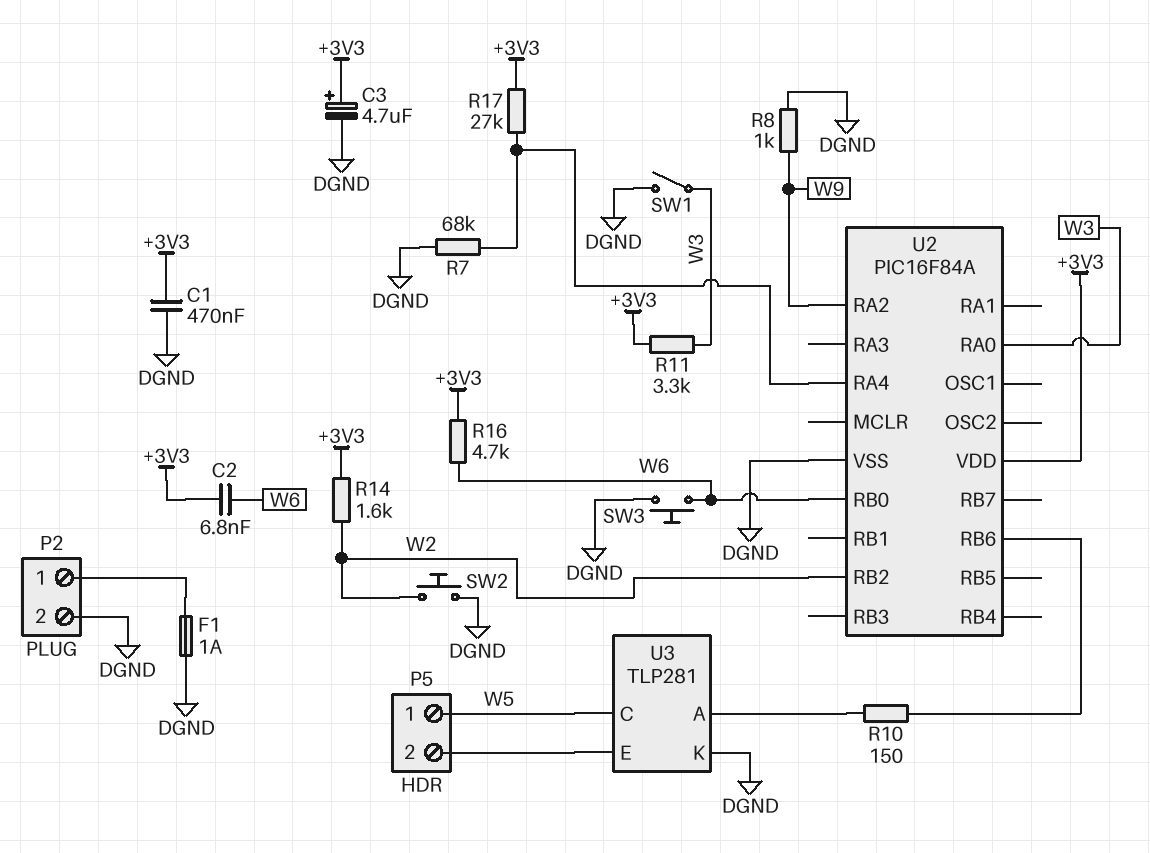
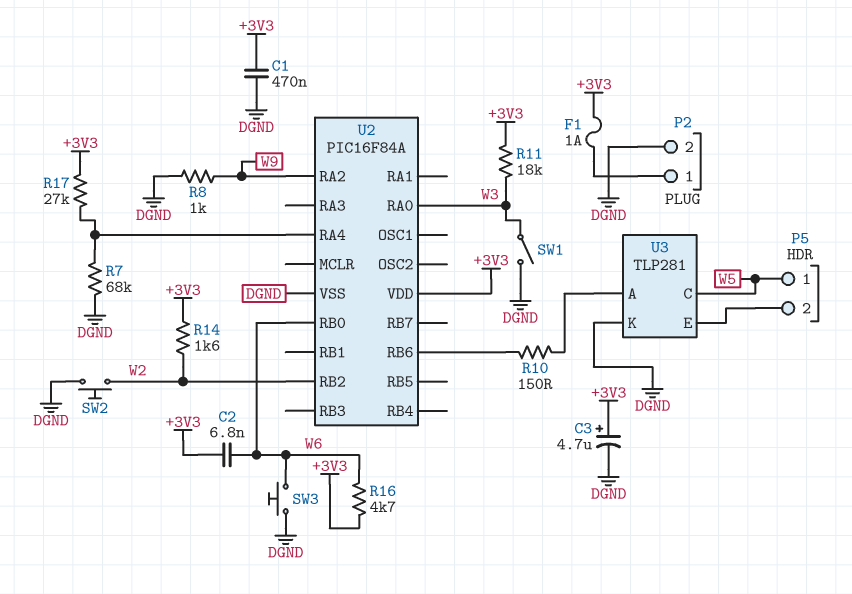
F1: 1A (DGND, P2/1) -> 1A (+3V3, P2/1)
R11: 3.3k (+3V3, W3) -> 18k (+3V3, W3)

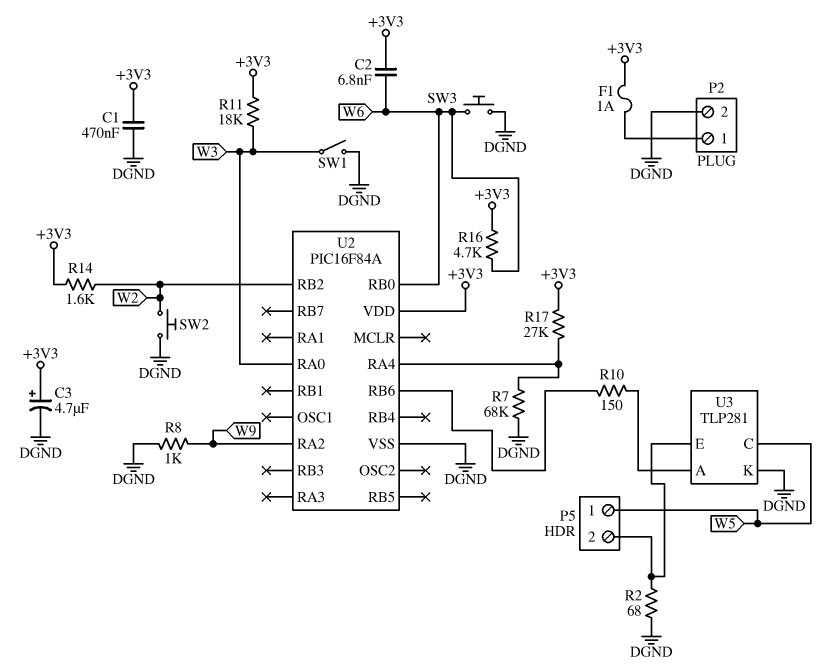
R2: none -> 68 (DGND, P5/2)

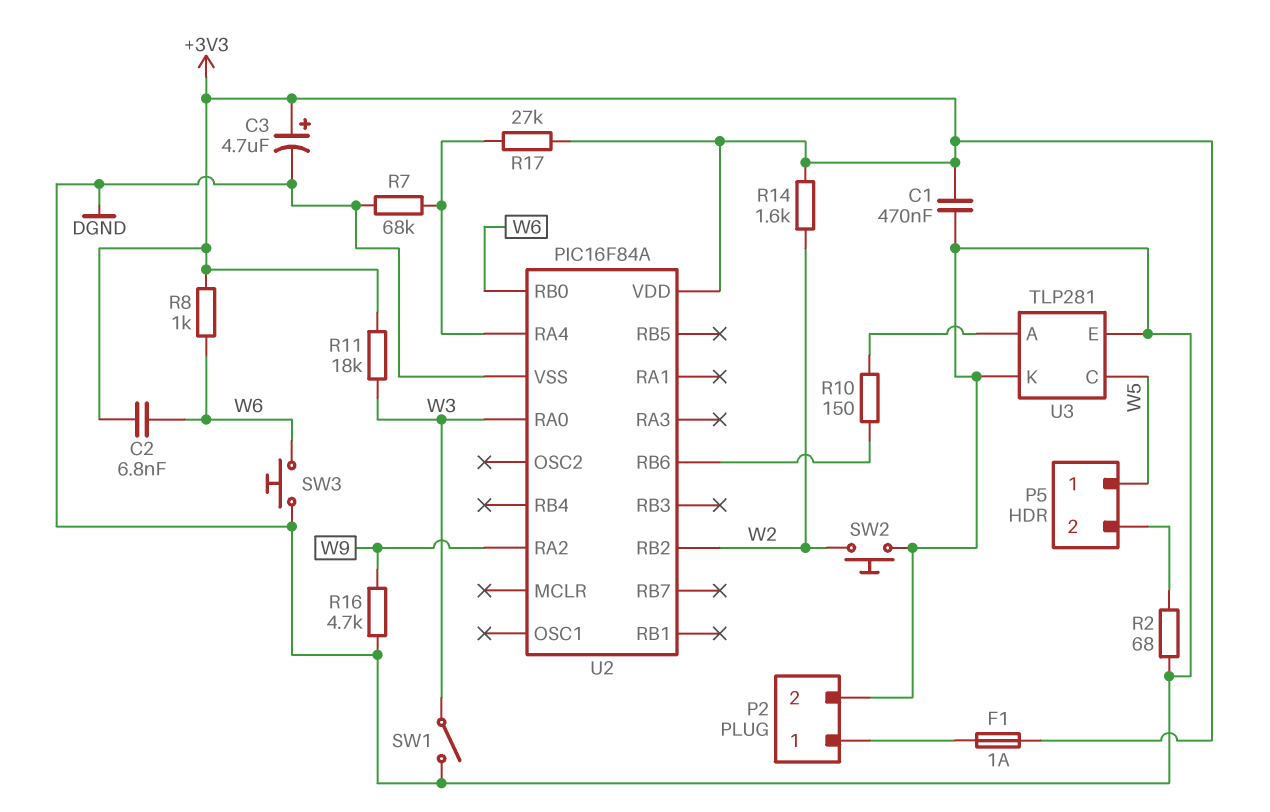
R8: 1k (DGND, W9) -> 1k (+3V3, W6)
R16: 4.7k (+3V3, W6) -> 4.7k (DGND, W9)
U3 pin E: P5/2 -> DGND

